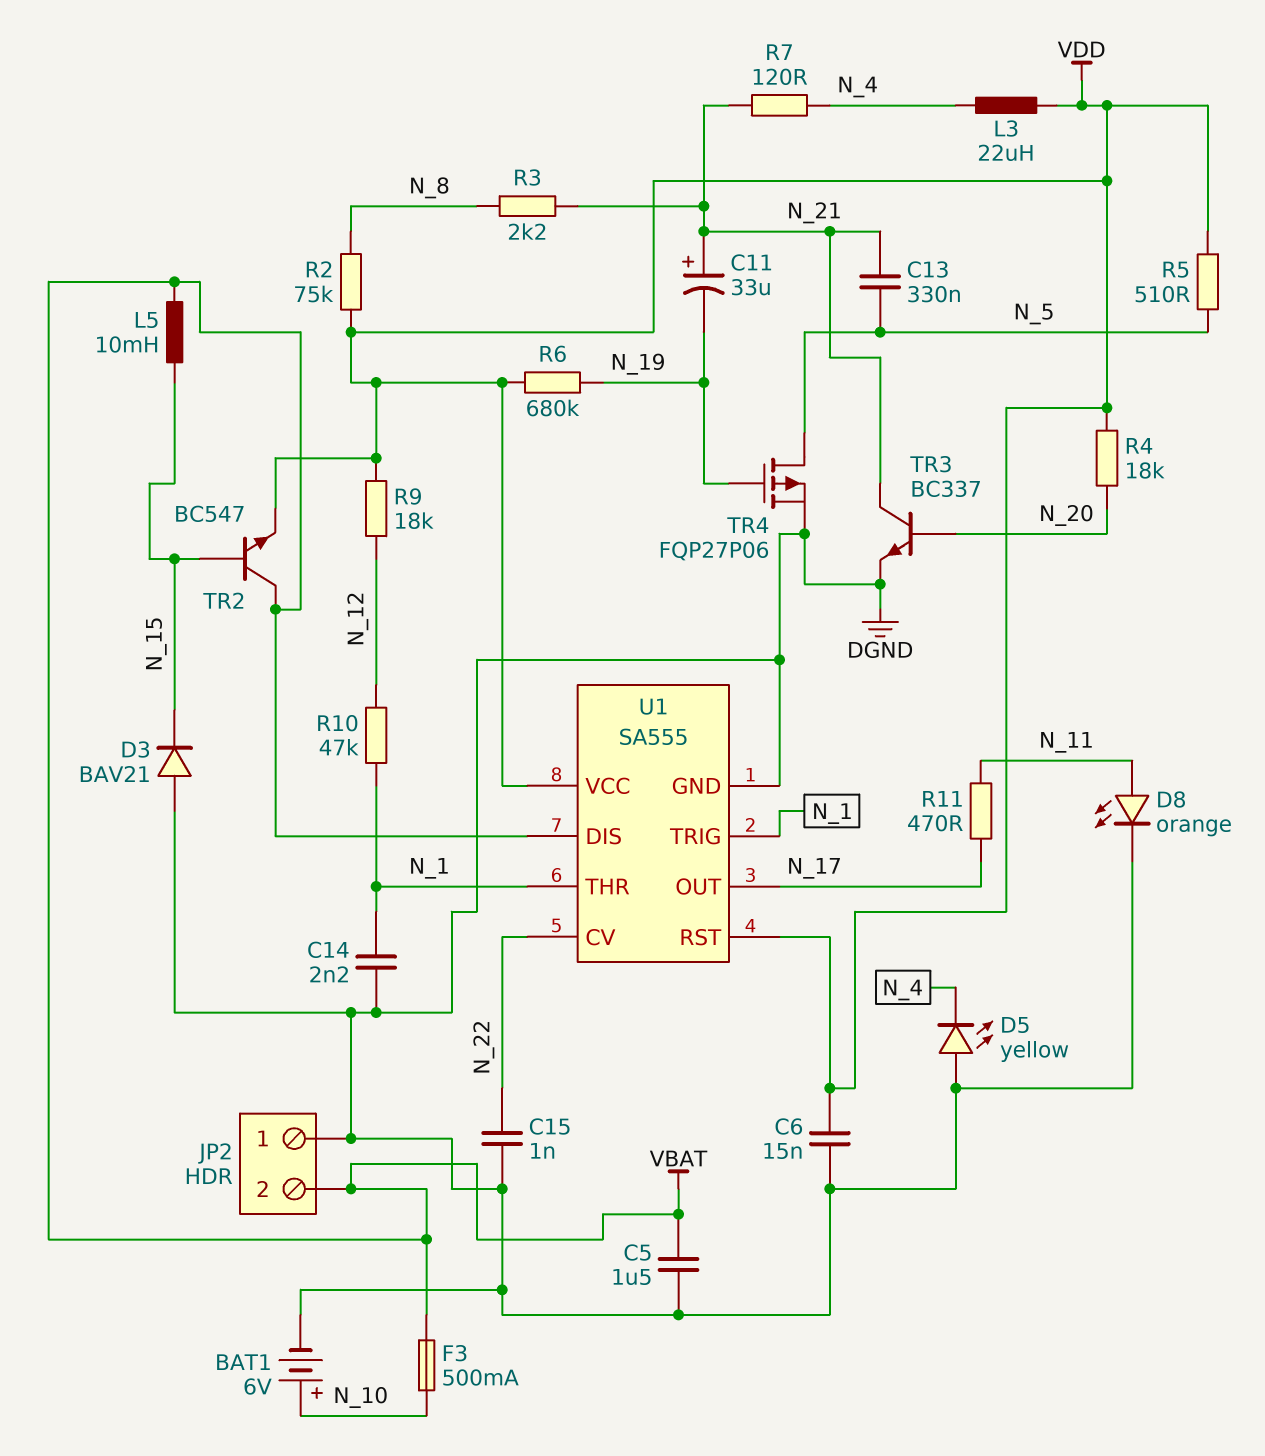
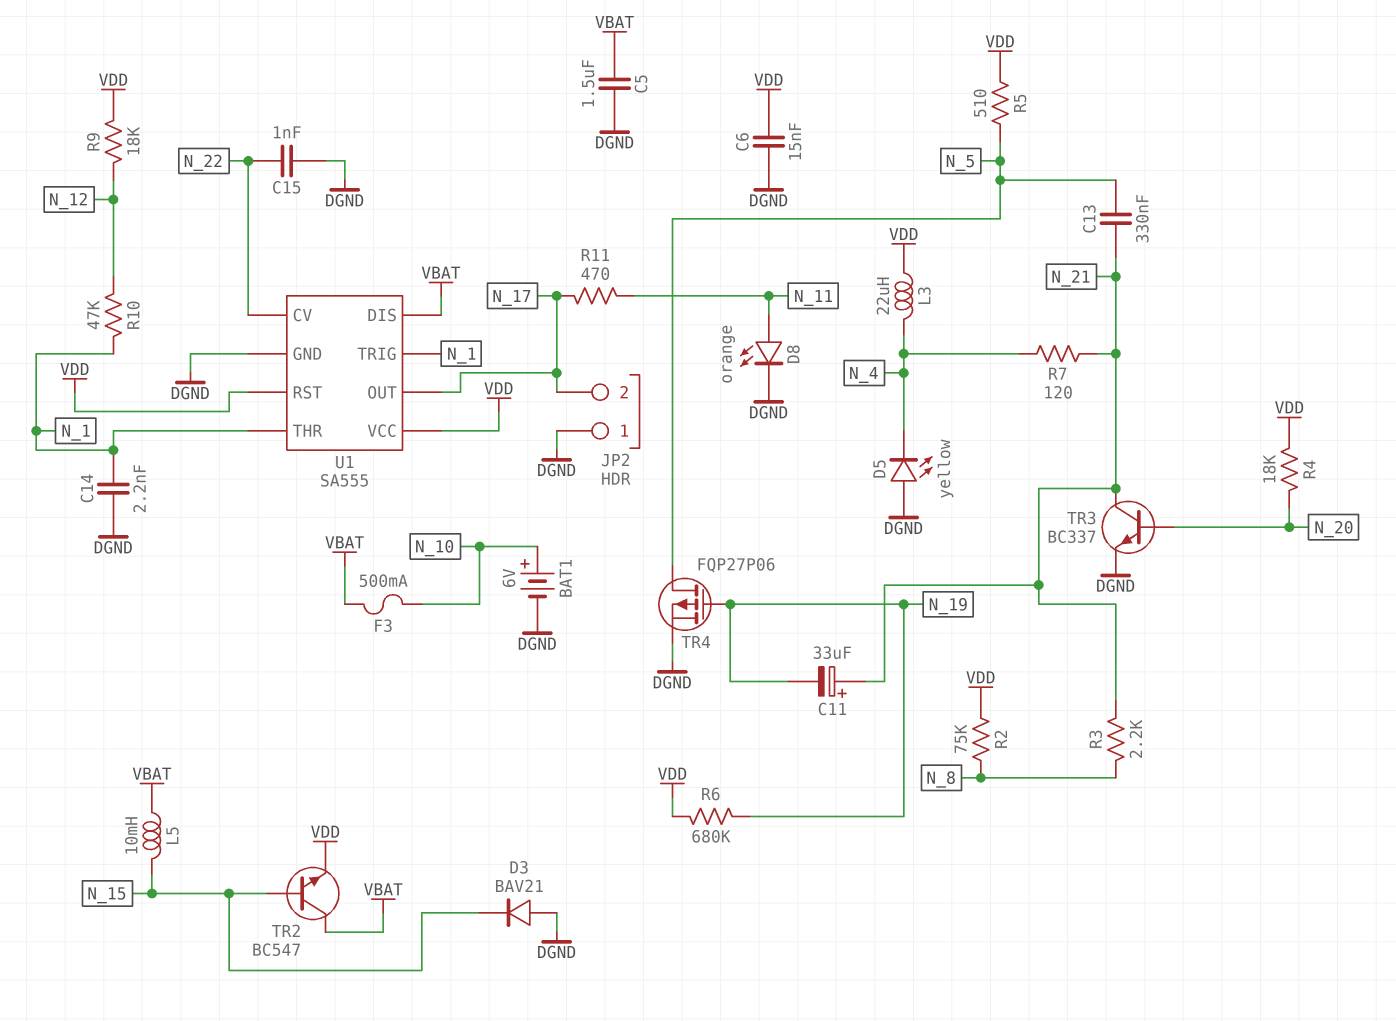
JP2 pin 2: VBAT -> N_17

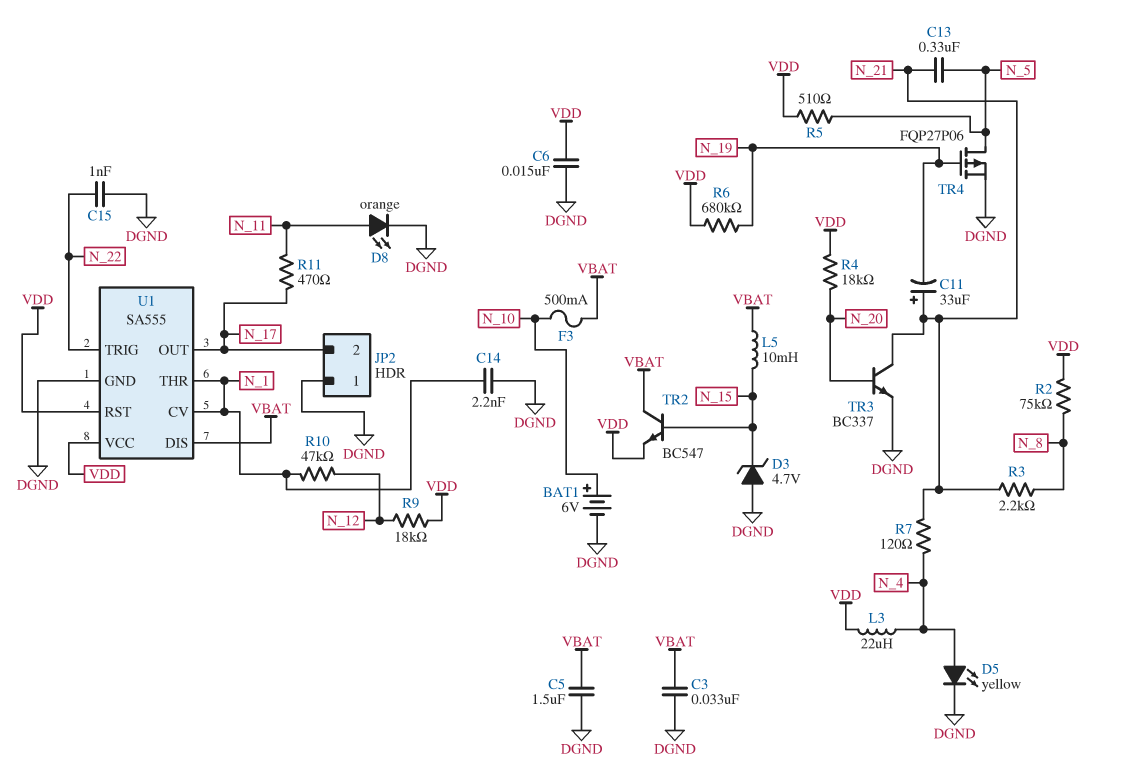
C3: none -> 33nF (DGND, VBAT)
D3: diode BAV21 (A DGND, K N_15) -> zener 4.7V (A DGND, K N_15)
D5: LED yellow (A DGND, K N_4) -> LED yellow (A N_4, K DGND)
U1 pin CV: N_22 -> N_1
U1 pin TRIG: N_1 -> N_22

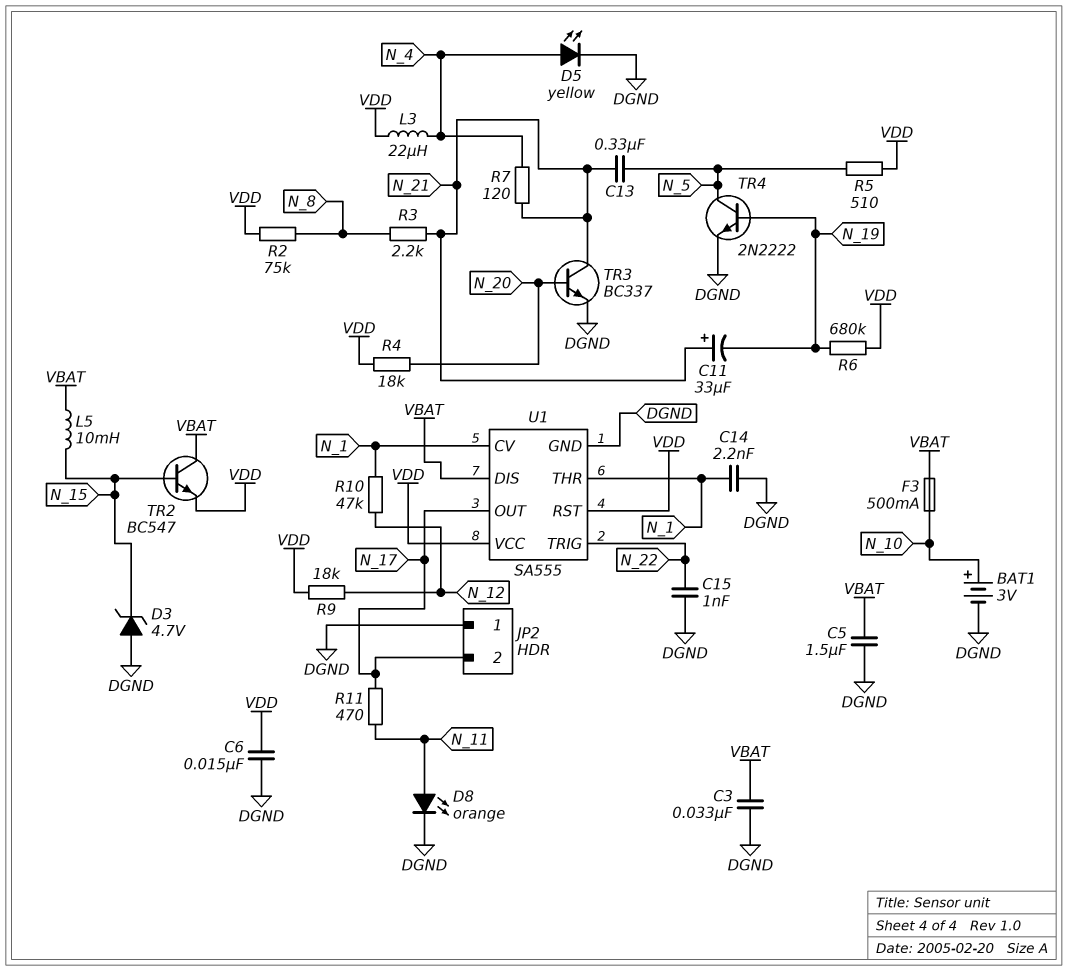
BAT1: 6V (plus N_10, minus DGND) -> 3V (plus N_10, minus DGND)
TR4: PMOS FQP27P06 (G N_19, D N_5, S DGND) -> NPN 2N2222 (B N_19, C N_5, E DGND)

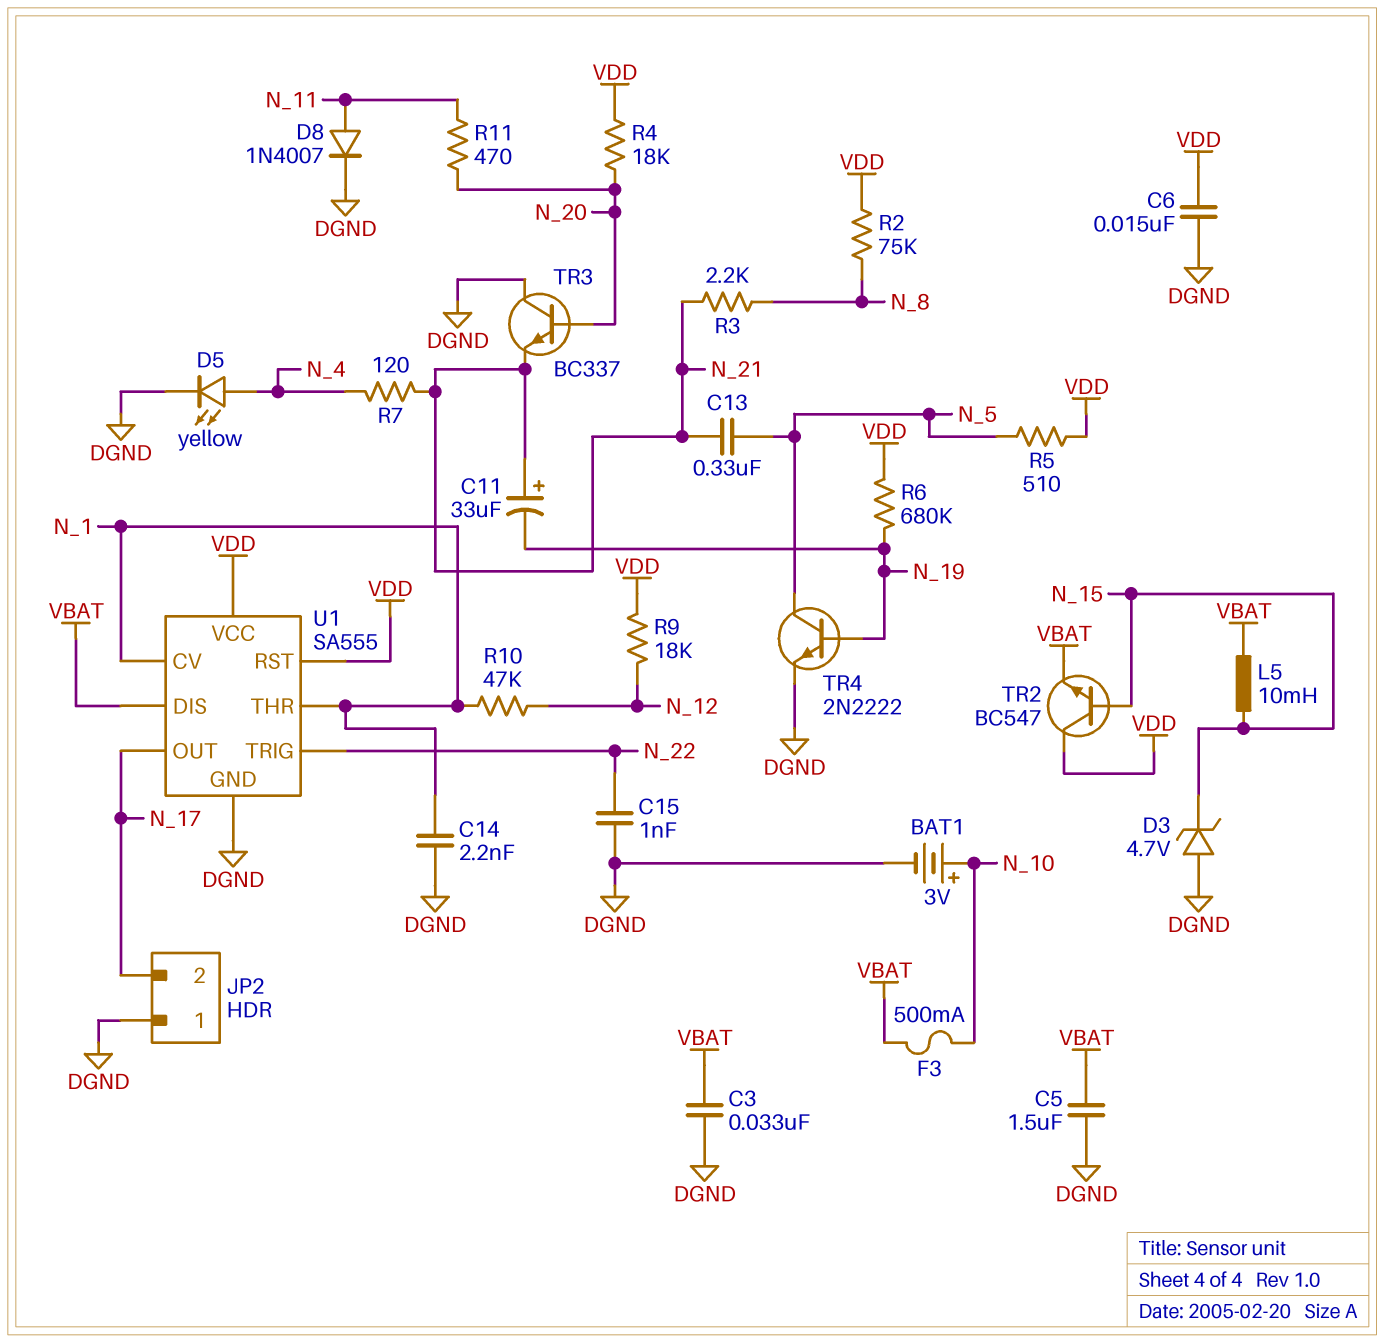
D8: LED orange (A N_11, K DGND) -> diode 1N4007 (A N_11, K DGND)
L3: 22uH (N_4, VDD) -> none
R11: 470 (N_11, N_17) -> 470 (N_11, N_20)
TR2: NPN BC547 (B N_15, C VBAT, E VDD) -> NPN BC547 (B N_15, C VDD, E VBAT)
TR3: NPN BC337 (B N_20, C N_21, E DGND) -> NPN BC337 (B N_20, C DGND, E N_21)

